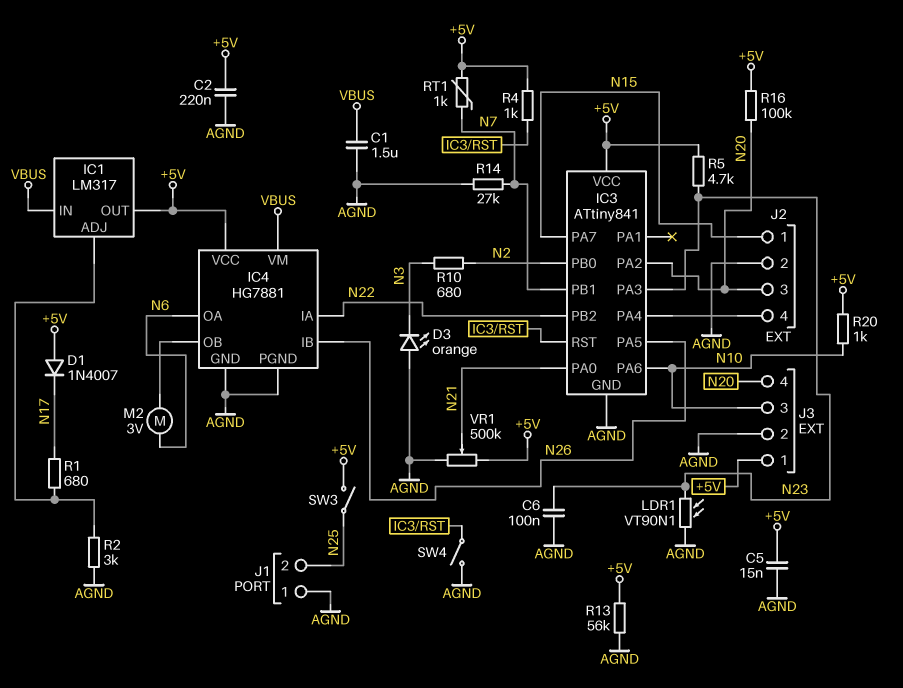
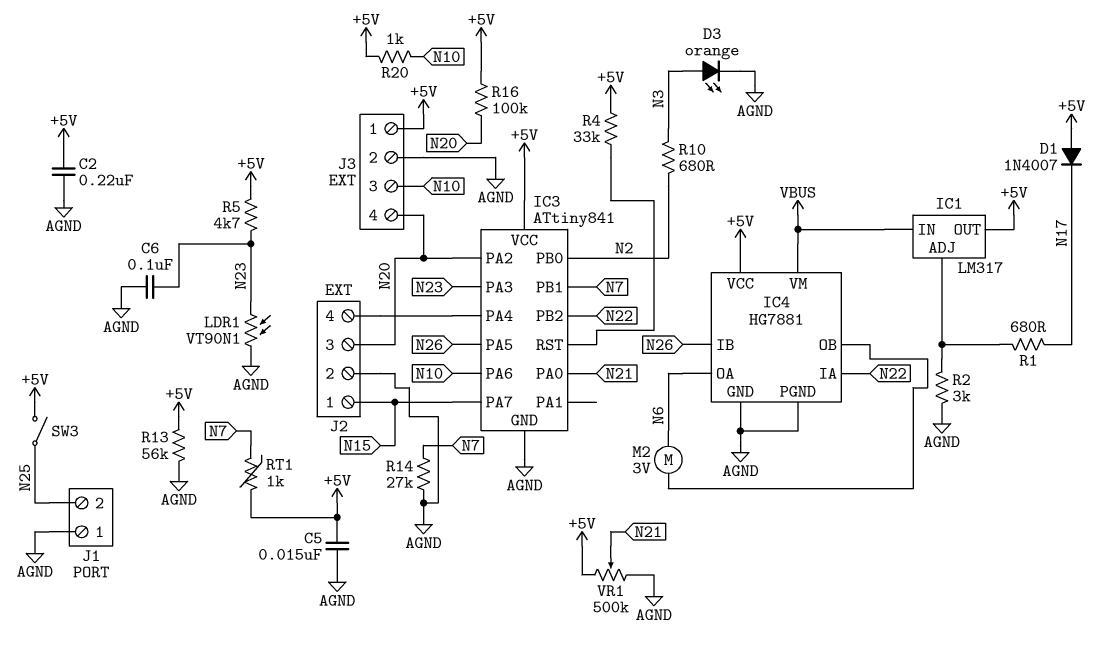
C1: 1.5uF (AGND, VBUS) -> none
D3: LED orange (A AGND, K N3) -> LED orange (A N3, K AGND)
R4: 1k (+5V, IC3/RST) -> 33k (+5V, IC3/RST)
SW4: switch (AGND, IC3/RST) -> none

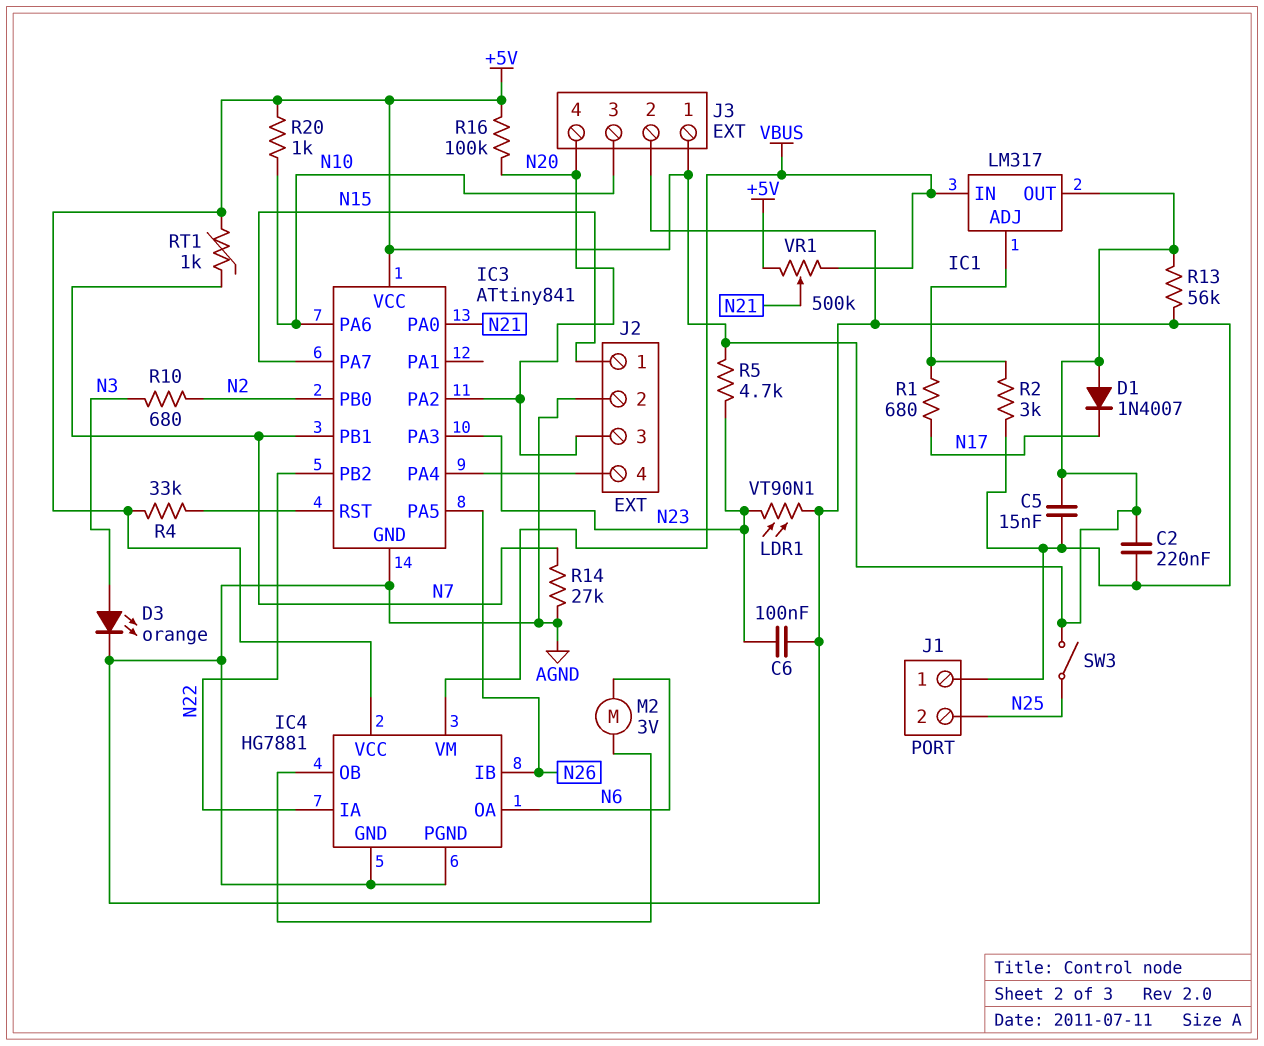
VR1: 500k (+5V, AGND, wiper N21) -> 500k (+5V, VBUS, wiper N21)

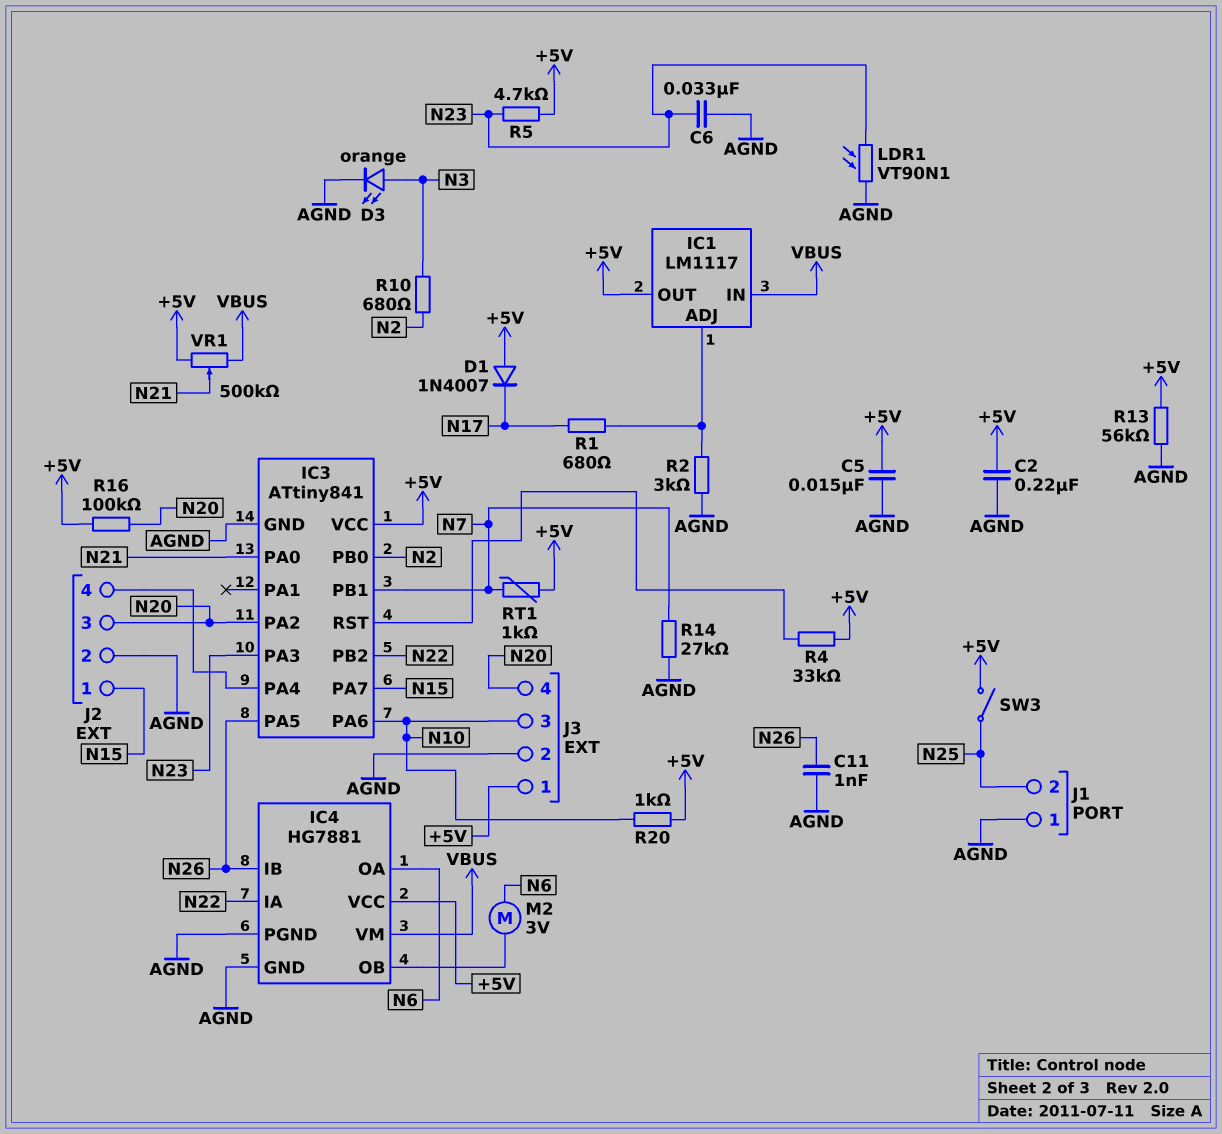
C6: 100nF (AGND, N23) -> 33nF (AGND, N23)
C11: none -> 1nF (AGND, N26)
IC1: LM317 -> LM1117

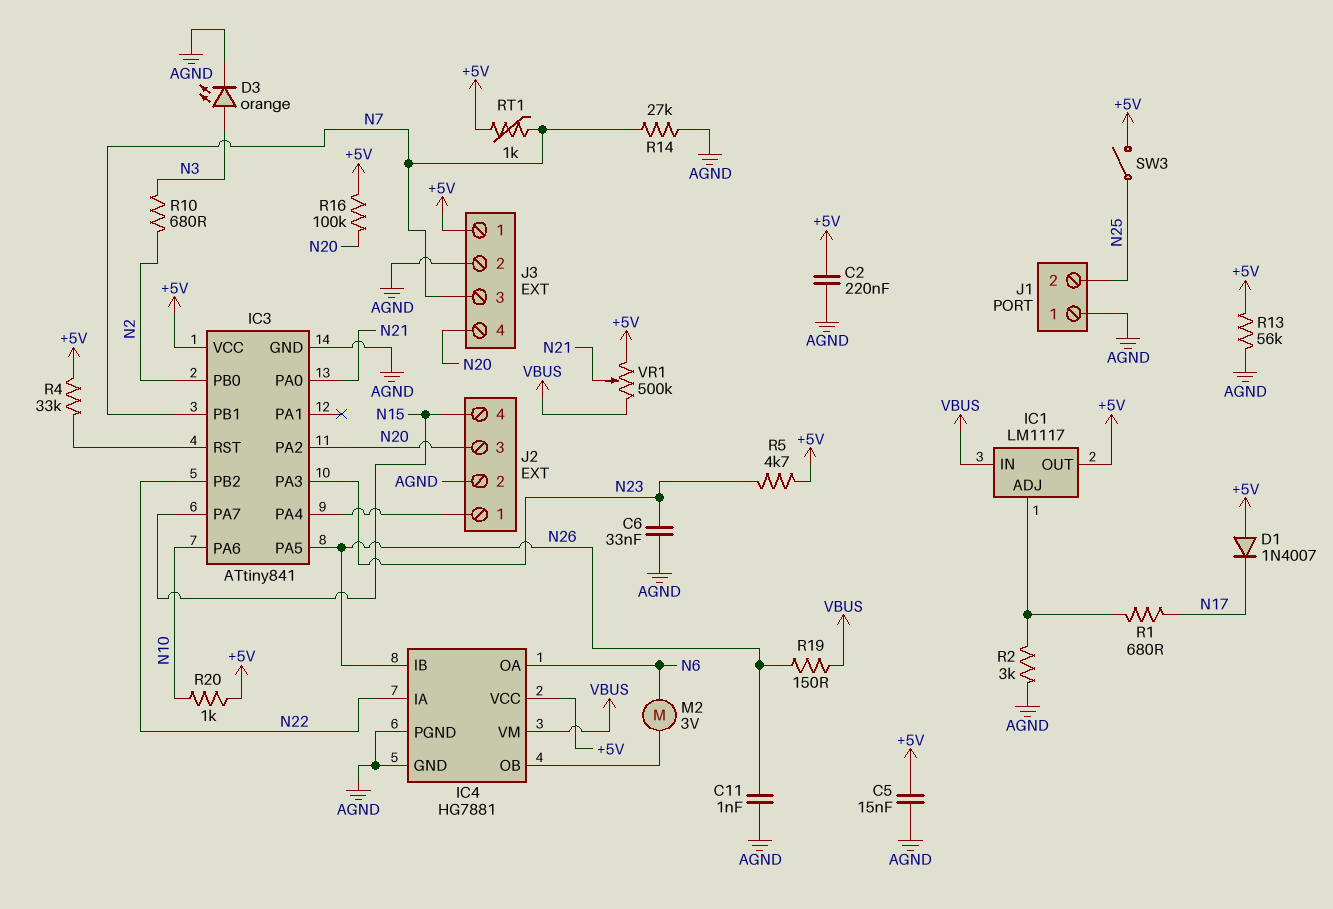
J2 pin 1: N15 -> IC3/PA4
J2 pin 4: IC3/PA4 -> N15
J3 pin 3: N10 -> N7
LDR1: VT90N1 (AGND, N23) -> none
R19: none -> 150 (N26, VBUS)

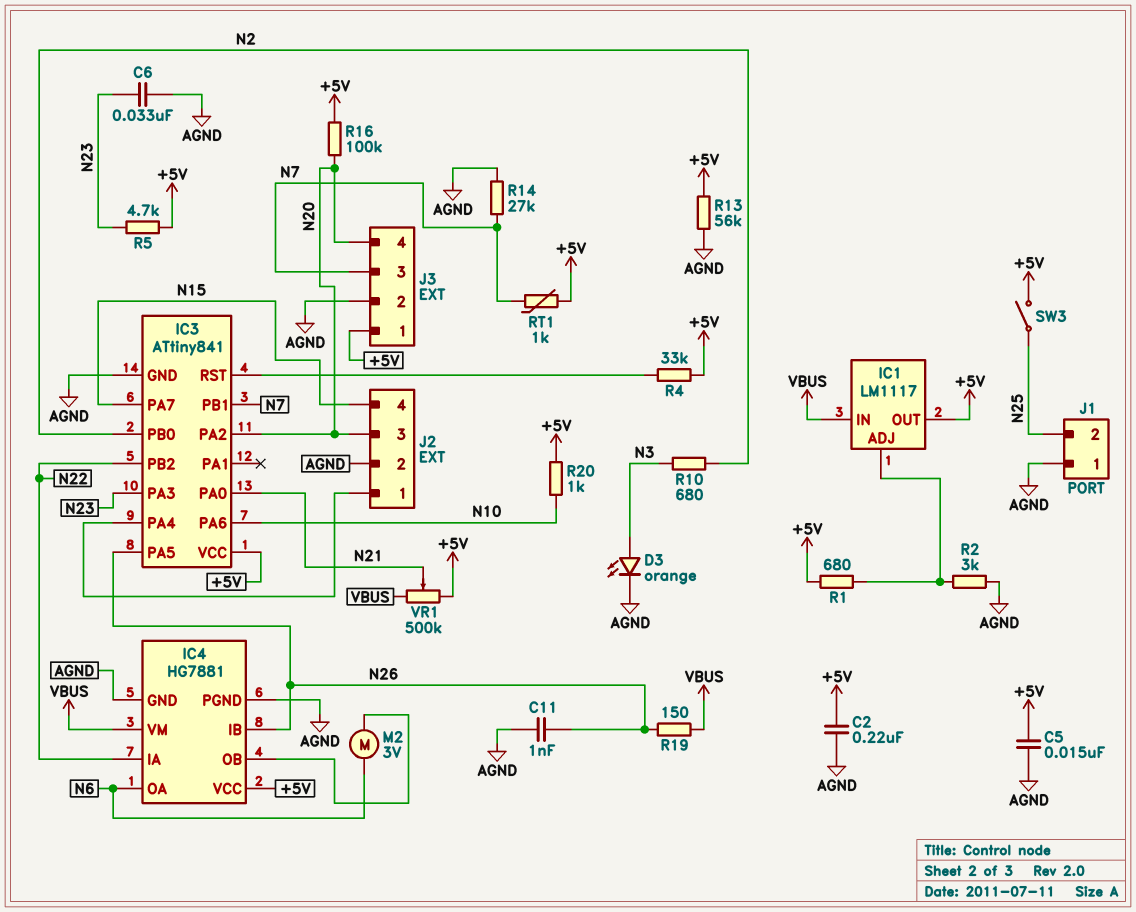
D1: diode 1N4007 (A +5V, K N17) -> none
R1: 680 (IC1/ADJ, N17) -> 680 (+5V, IC1/ADJ)

